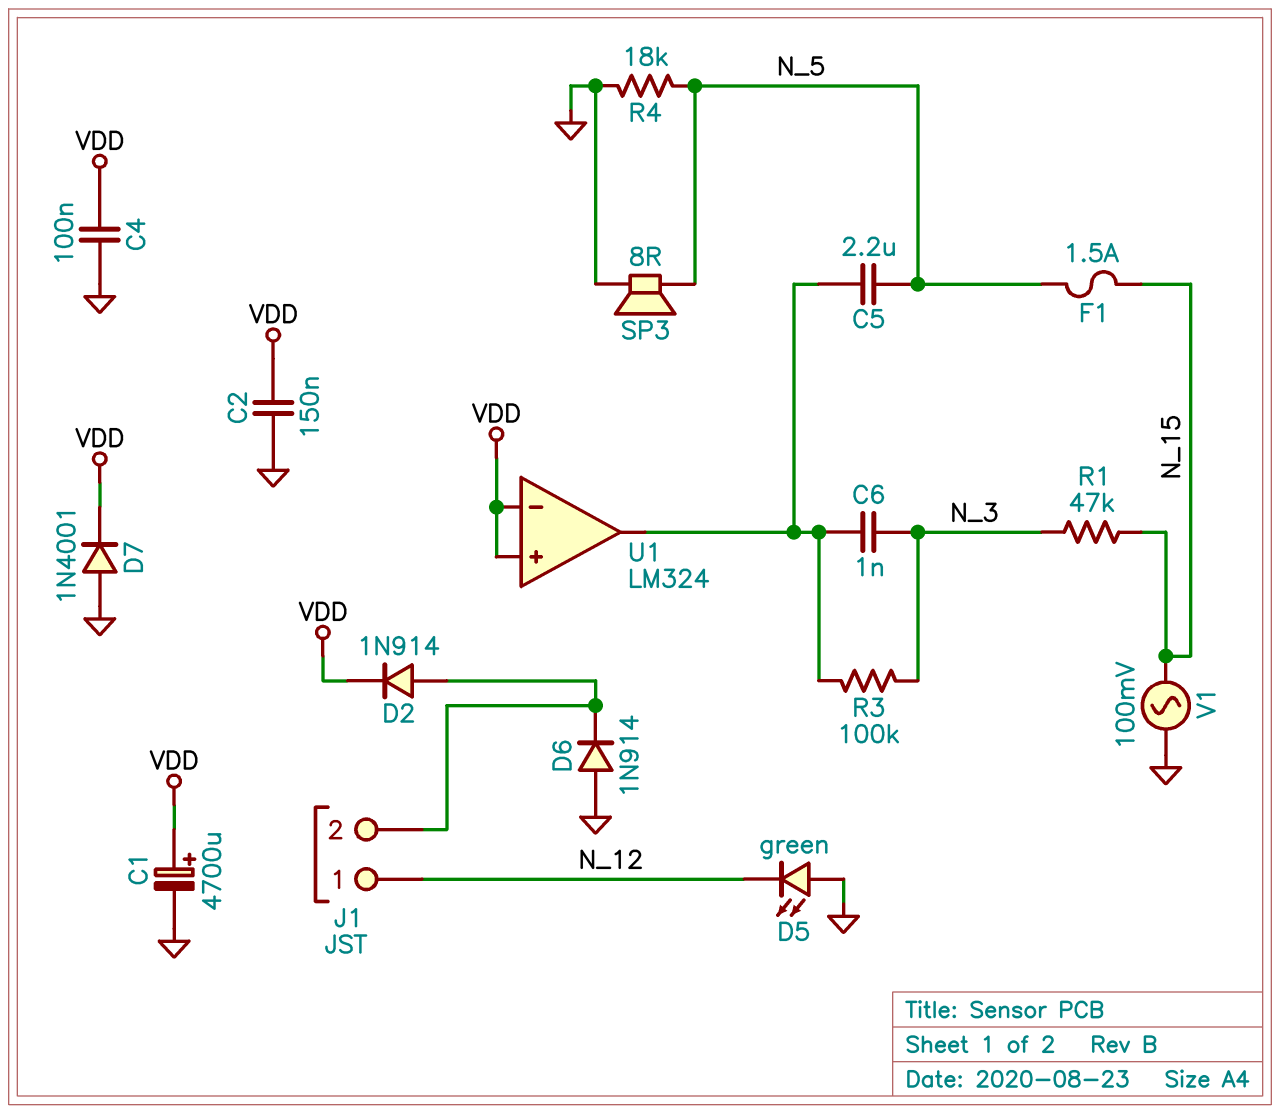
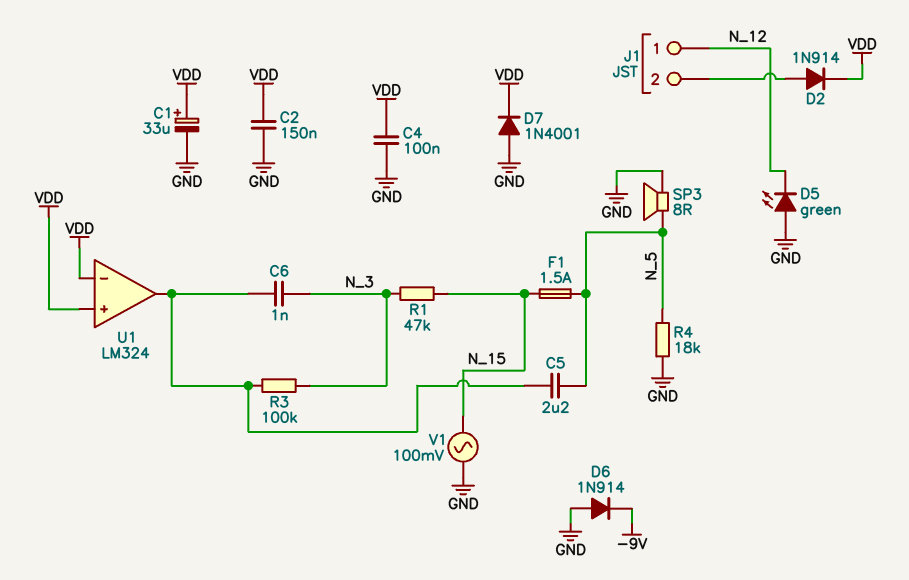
C1: 4700uF (plus VDD, minus GND) -> 33uF (plus VDD, minus GND)
D6: diode 1N914 (A GND, K J1/2) -> diode 1N914 (A GND, K -9V)

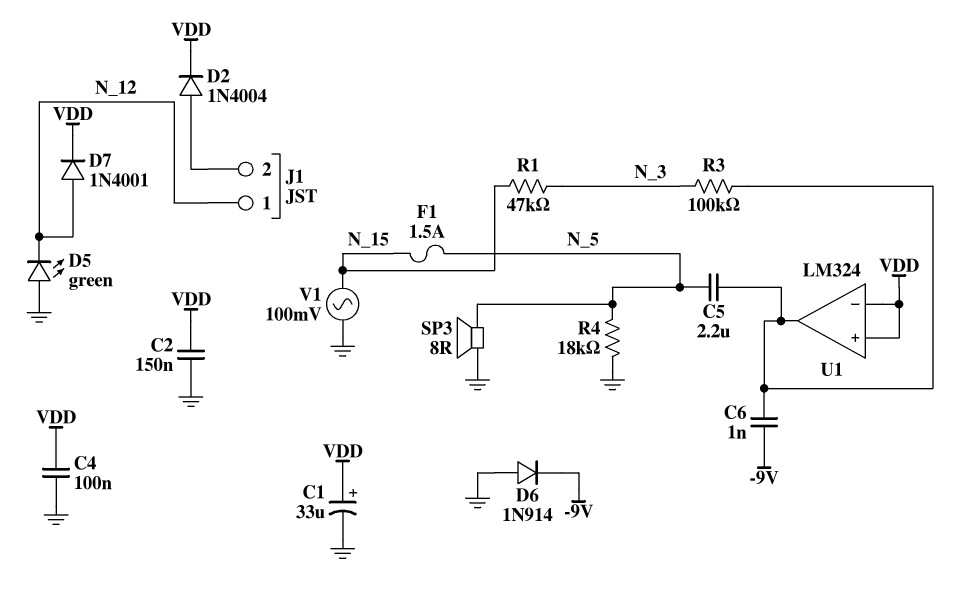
C6: 1nF (N_3, U1/out) -> 1nF (-9V, U1/out)
D2: diode 1N914 (A J1/2, K VDD) -> diode 1N4004 (A J1/2, K VDD)
D7: diode 1N4001 (A GND, K VDD) -> diode 1N4001 (A N_12, K VDD)

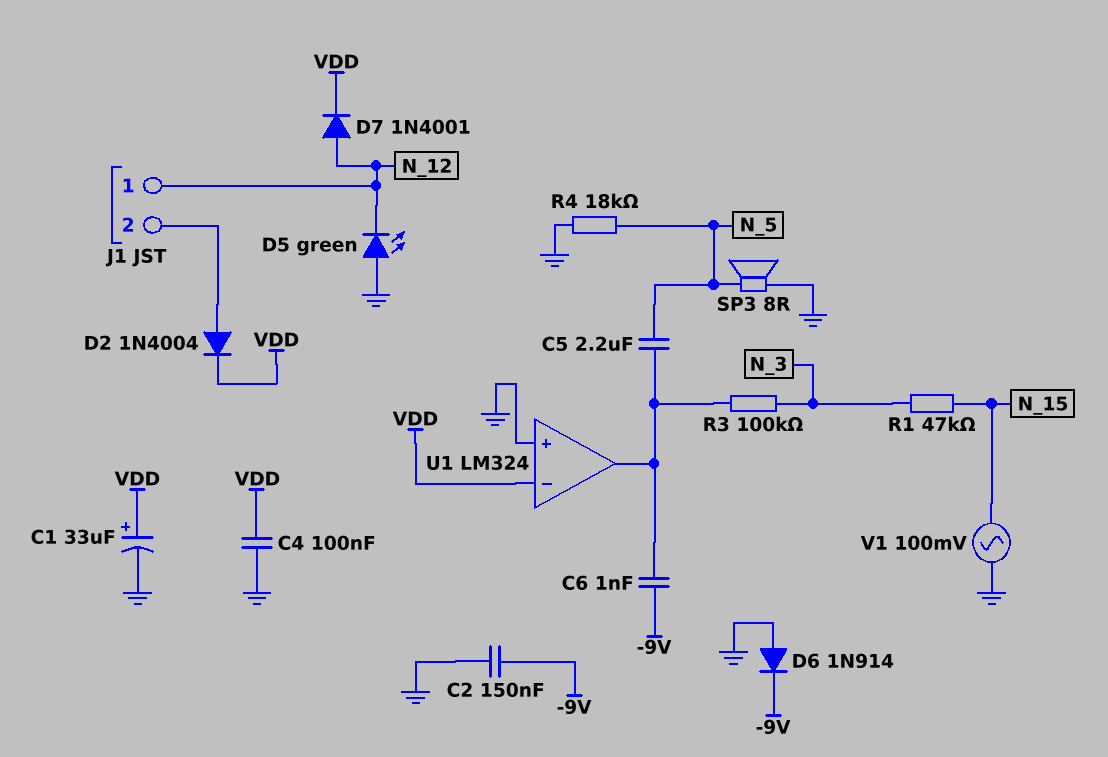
C2: 150nF (GND, VDD) -> 150nF (-9V, GND)
F1: 1.5A (N_5, N_15) -> none
U1 pin in+: VDD -> GND

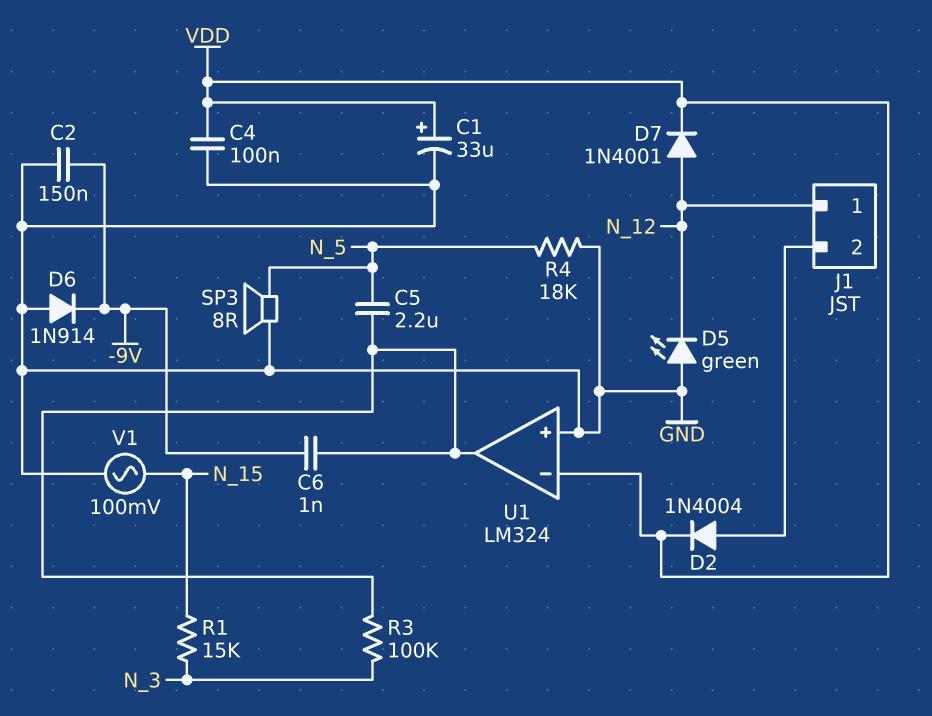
R1: 47k (N_3, N_15) -> 15k (N_3, N_15)

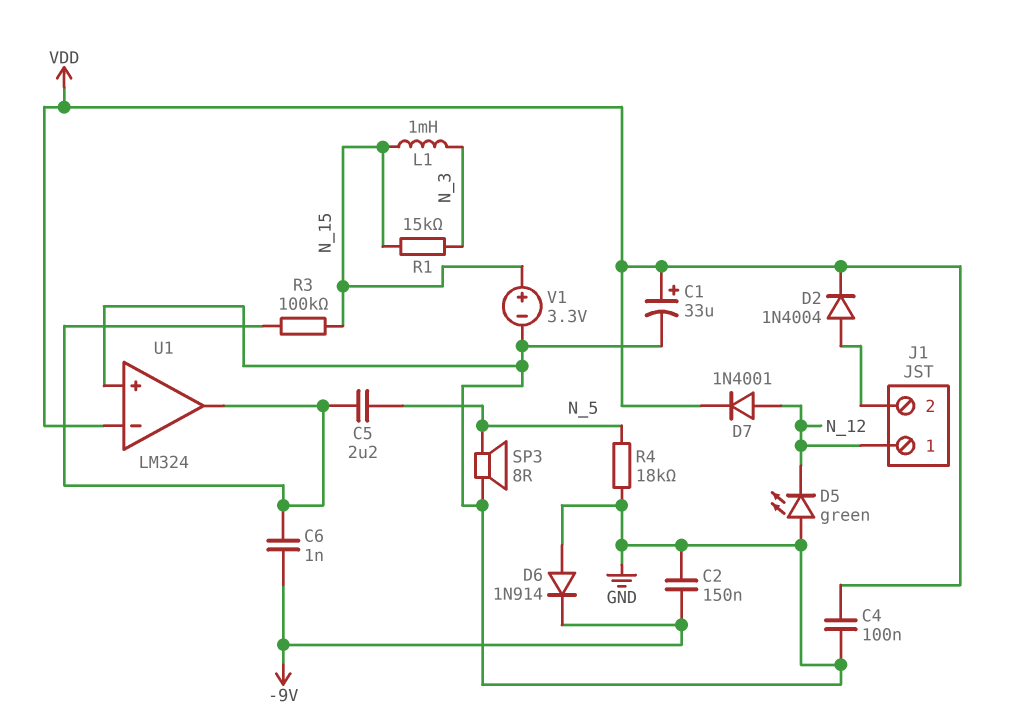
L1: none -> 1mH (N_3, N_15)
R3: 100k (N_3, U1/out) -> 100k (N_15, U1/out)
V1: AC 100mV (GND, N_15) -> 3.3V (plus N_15, minus GND)

